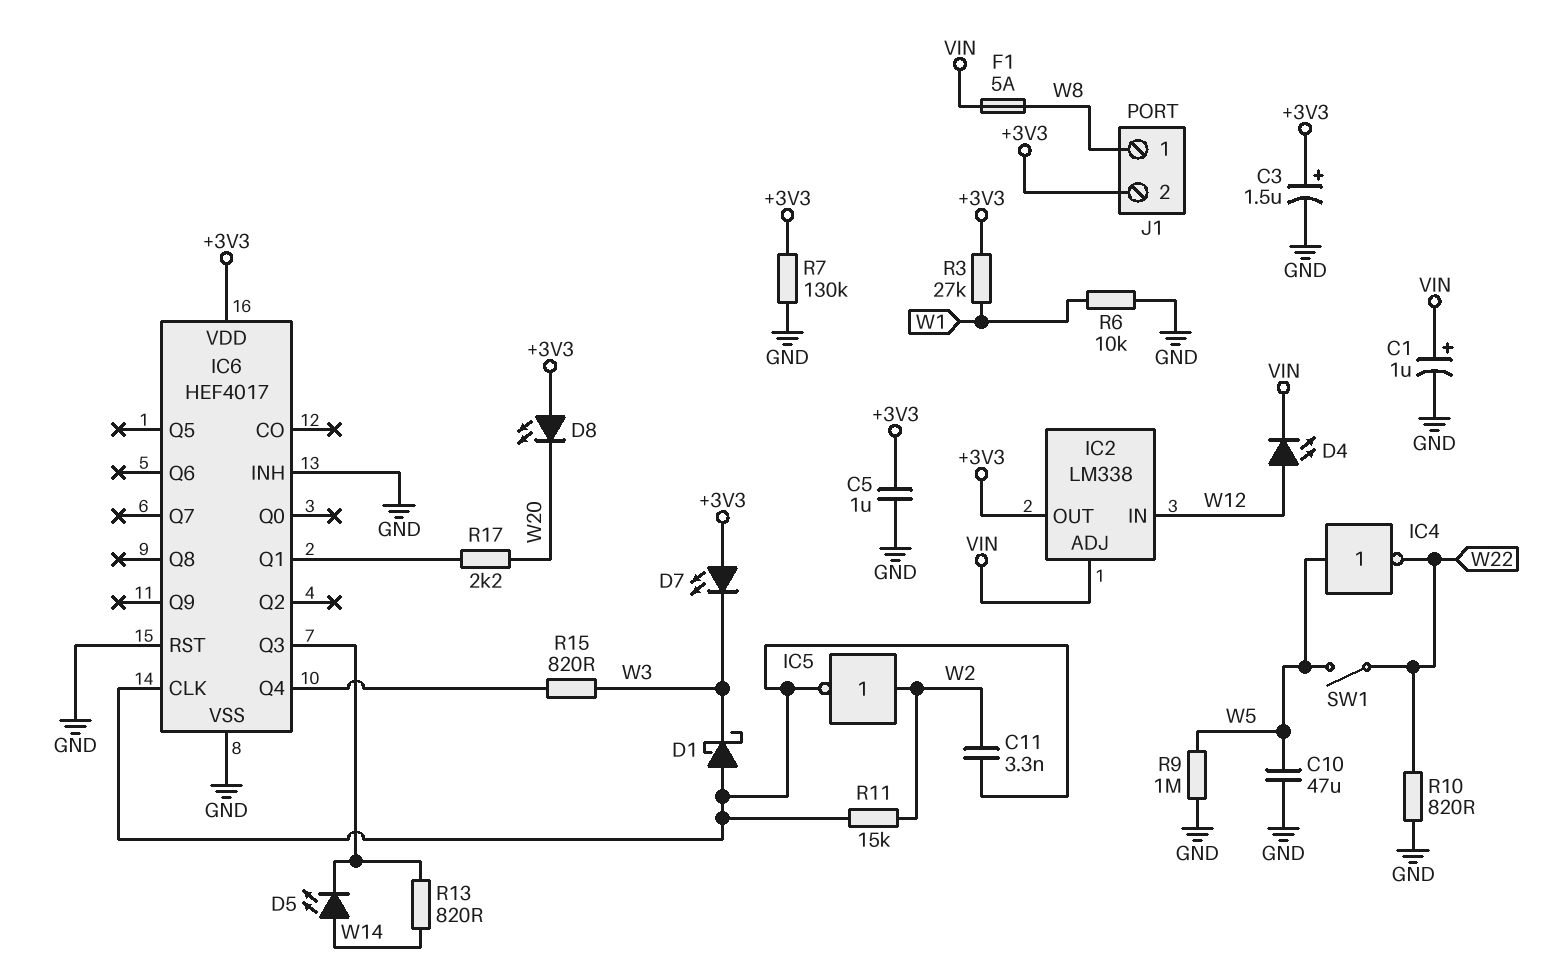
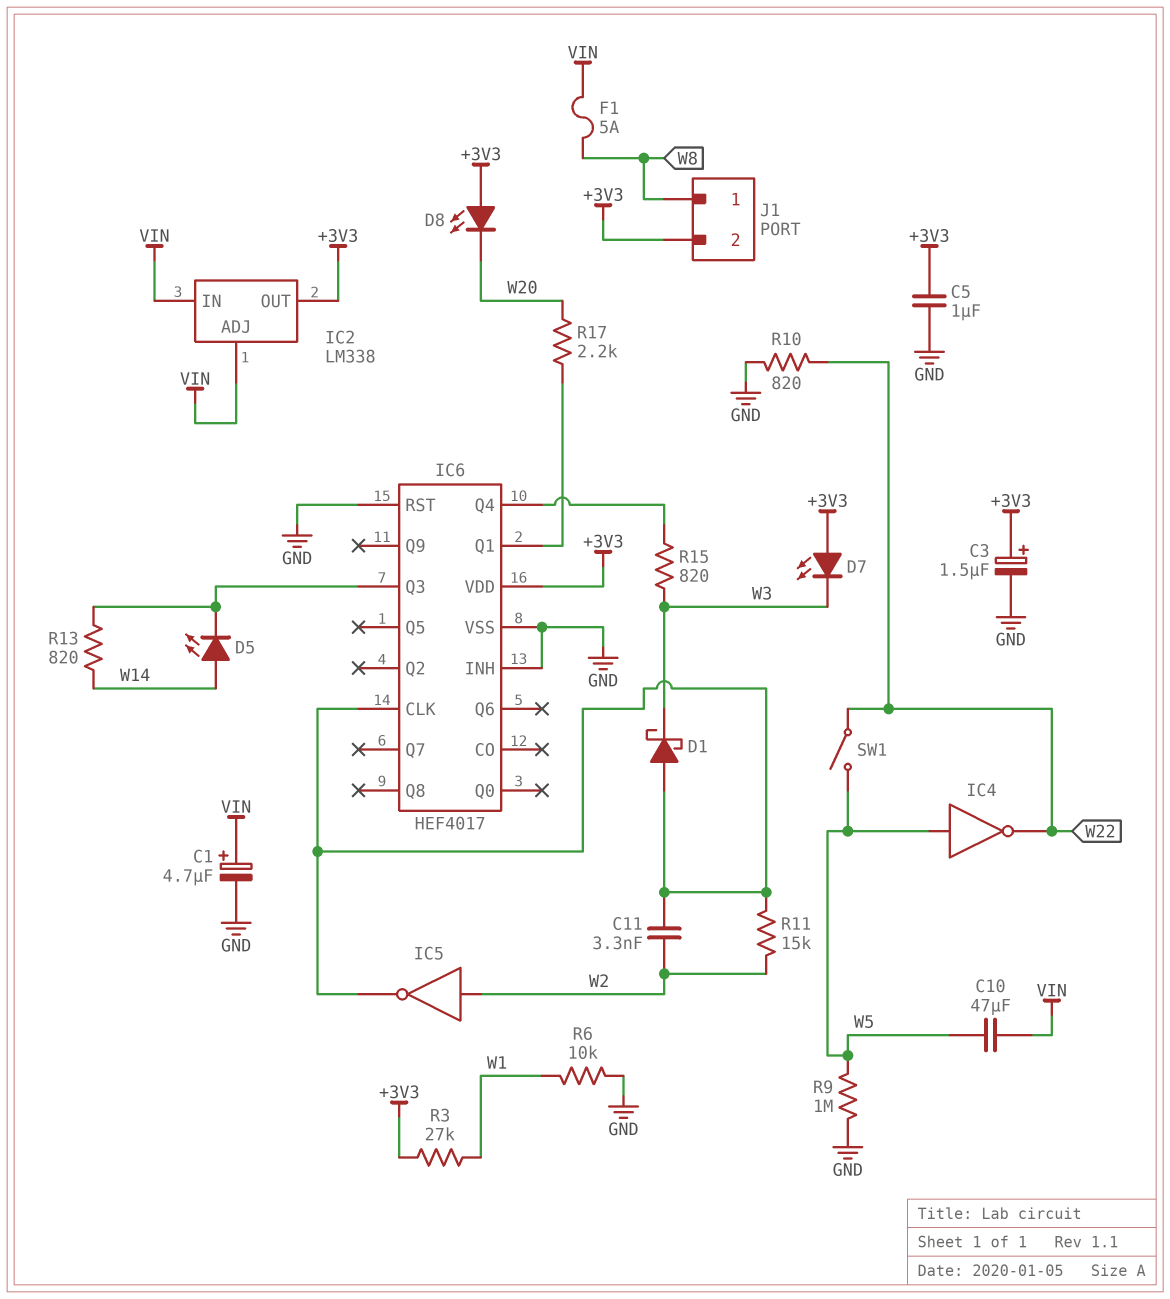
C1: 1uF (plus VIN, minus GND) -> 4.7uF (plus VIN, minus GND)
C10: 47uF (GND, W5) -> 47uF (VIN, W5)
D4: LED (A W12, K VIN) -> none
IC2 pin IN: W12 -> VIN
R7: 130k (+3V3, GND) -> none

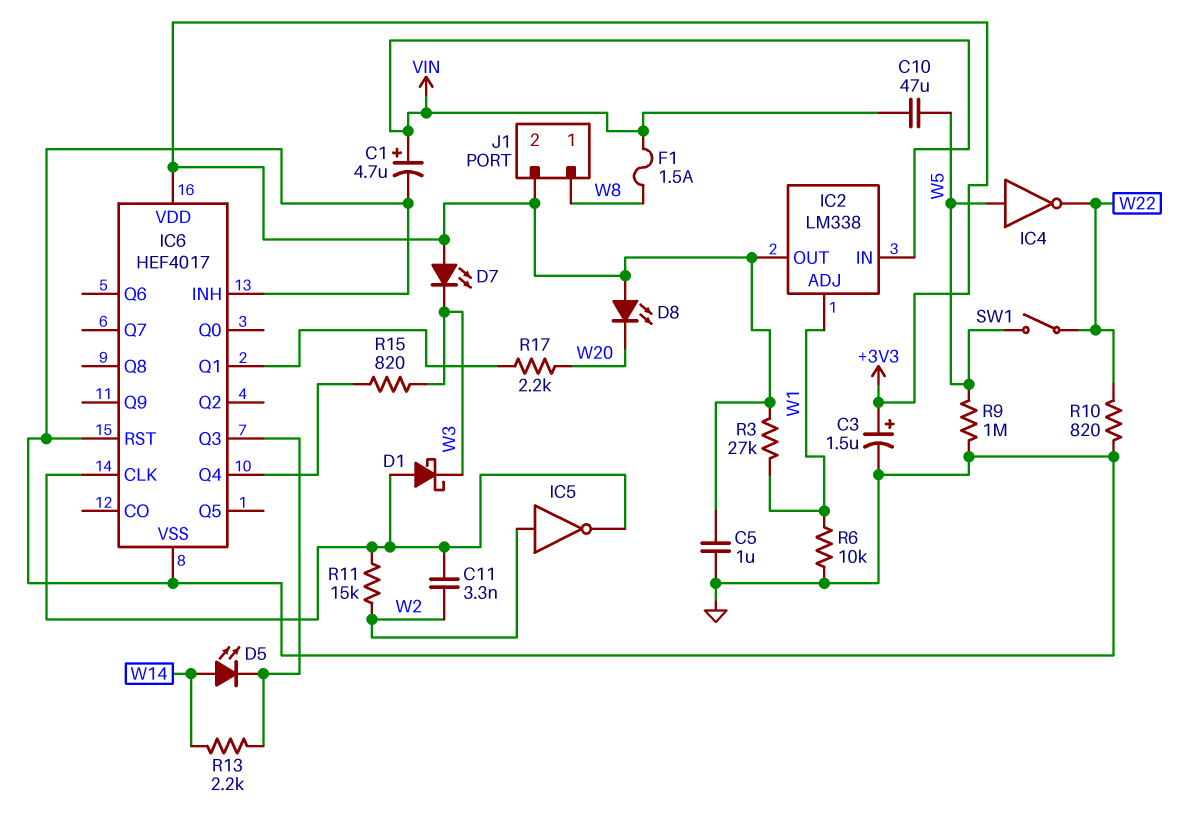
F1: 5A (VIN, W8) -> 1.5A (VIN, W8)
IC2 pin ADJ: VIN -> W1
R13: 820 (IC6/Q3, W14) -> 2.2k (IC6/Q3, W14)

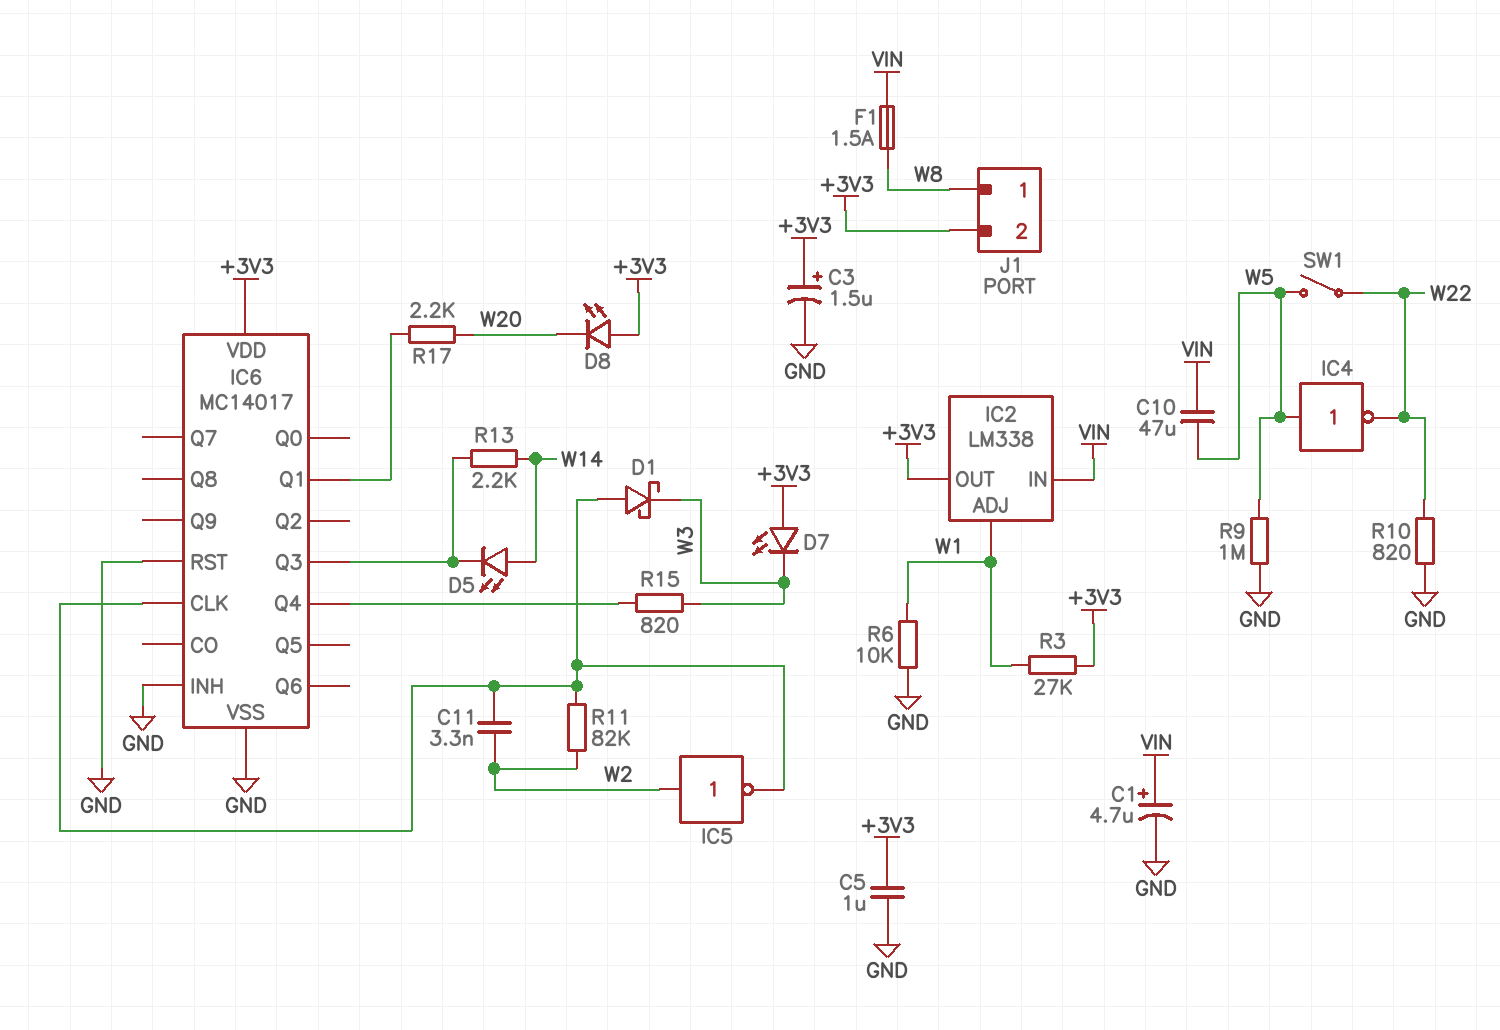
IC6: HEF4017 -> MC14017
R11: 15k (IC6/CLK, W2) -> 82k (IC6/CLK, W2)

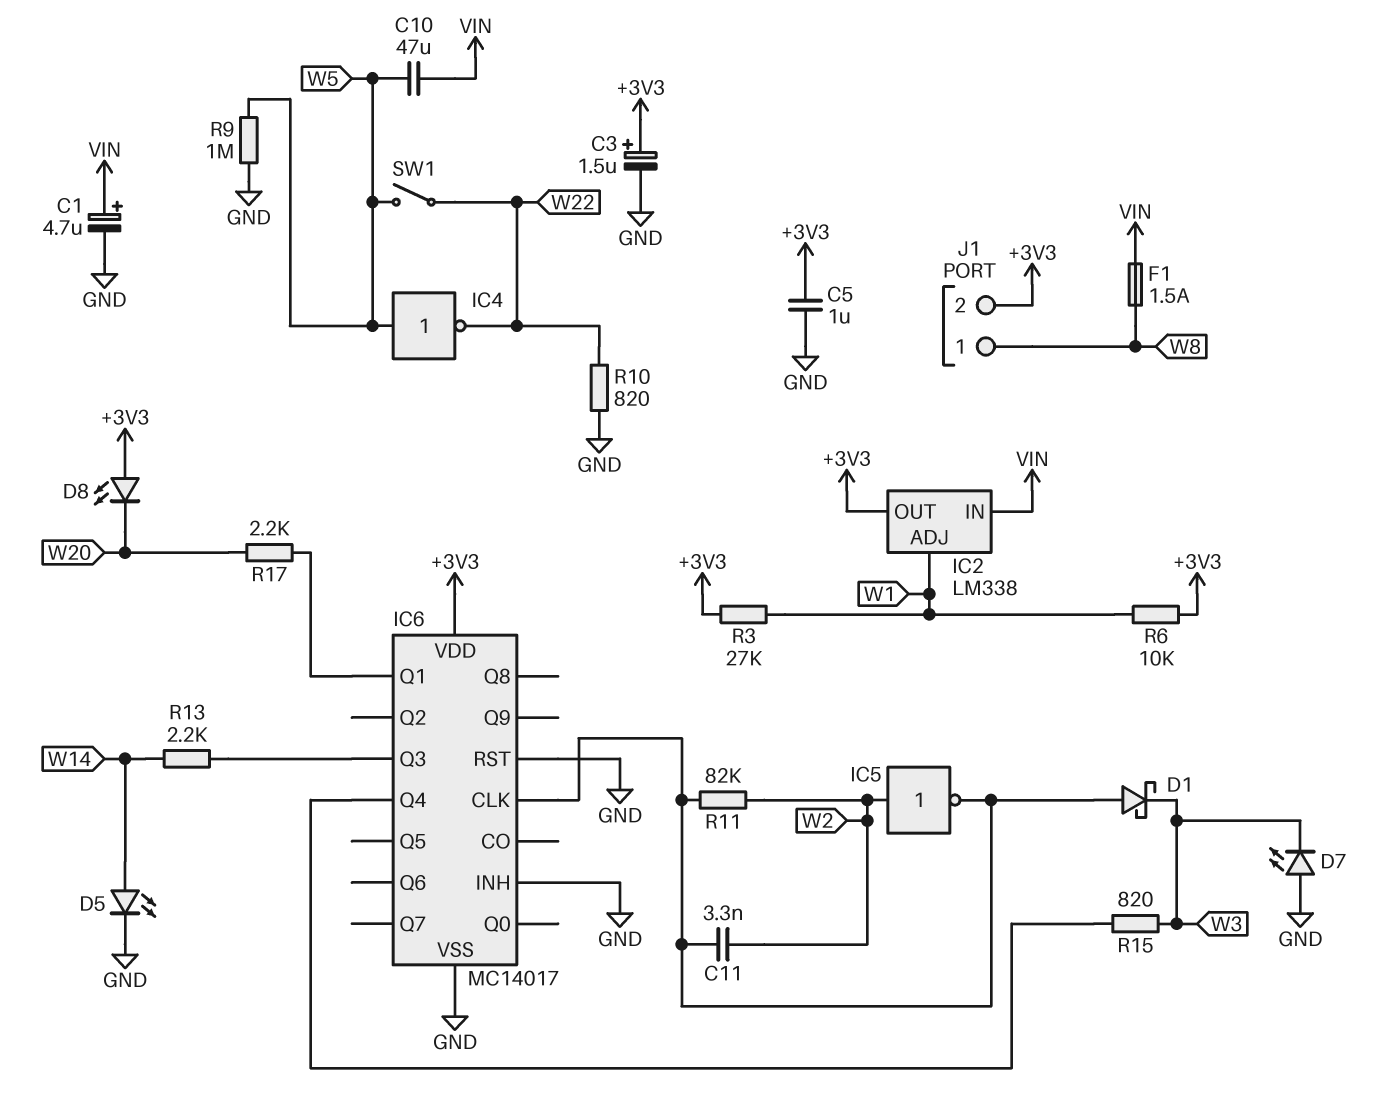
D5: LED (A W14, K IC6/Q3) -> LED (A W14, K GND)
D7: LED (A +3V3, K W3) -> LED (A GND, K W3)
R6: 10k (GND, W1) -> 10k (+3V3, W1)

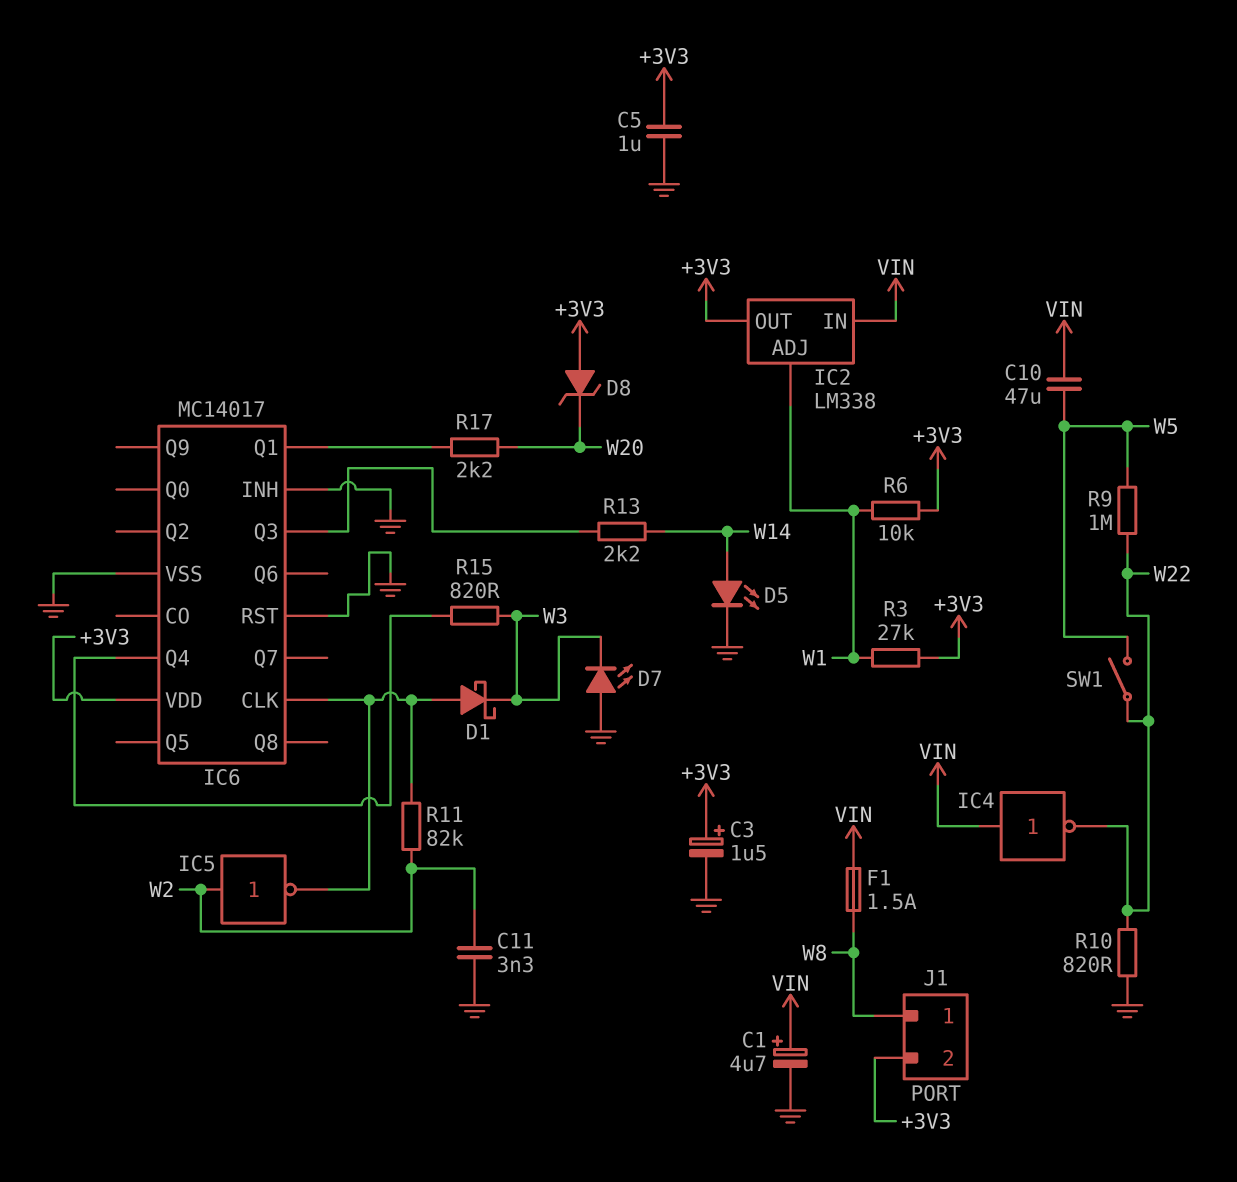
C11: 3.3nF (IC6/CLK, W2) -> 3.3nF (GND, W2)
D8: LED (A +3V3, K W20) -> zener (A +3V3, K W20)
IC4: NOT (in W5, out W22) -> NOT (in VIN, out W22)
R9: 1M (GND, W5) -> 1M (W5, W22)

